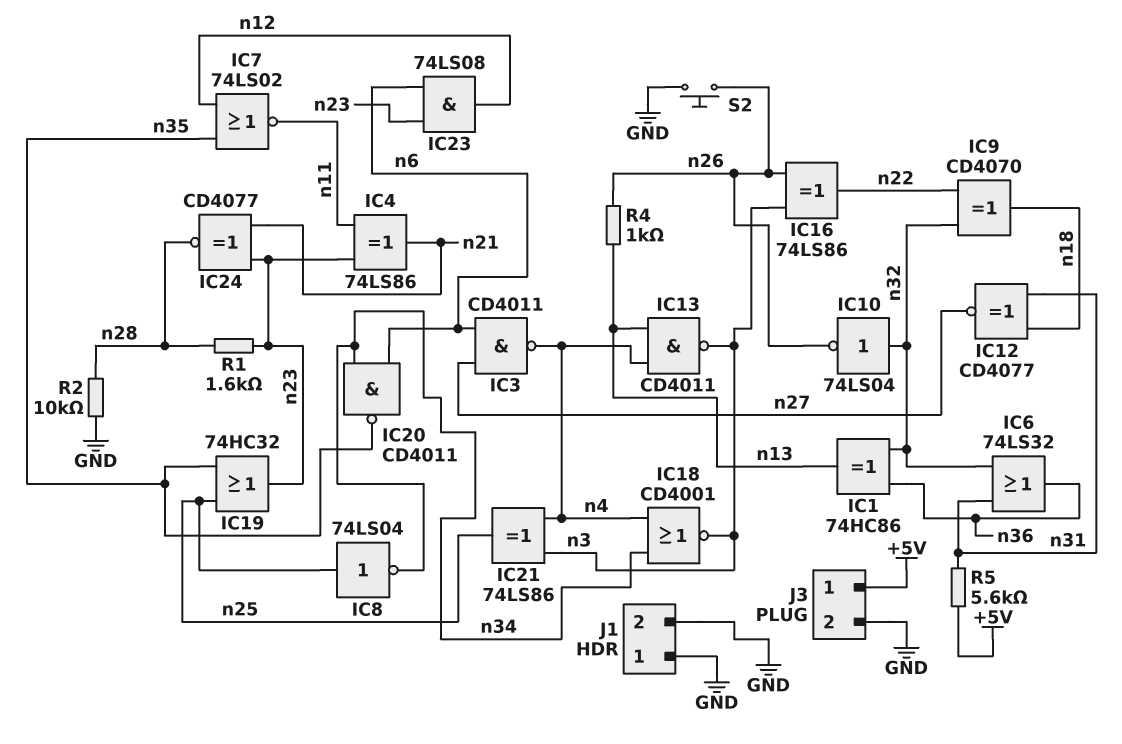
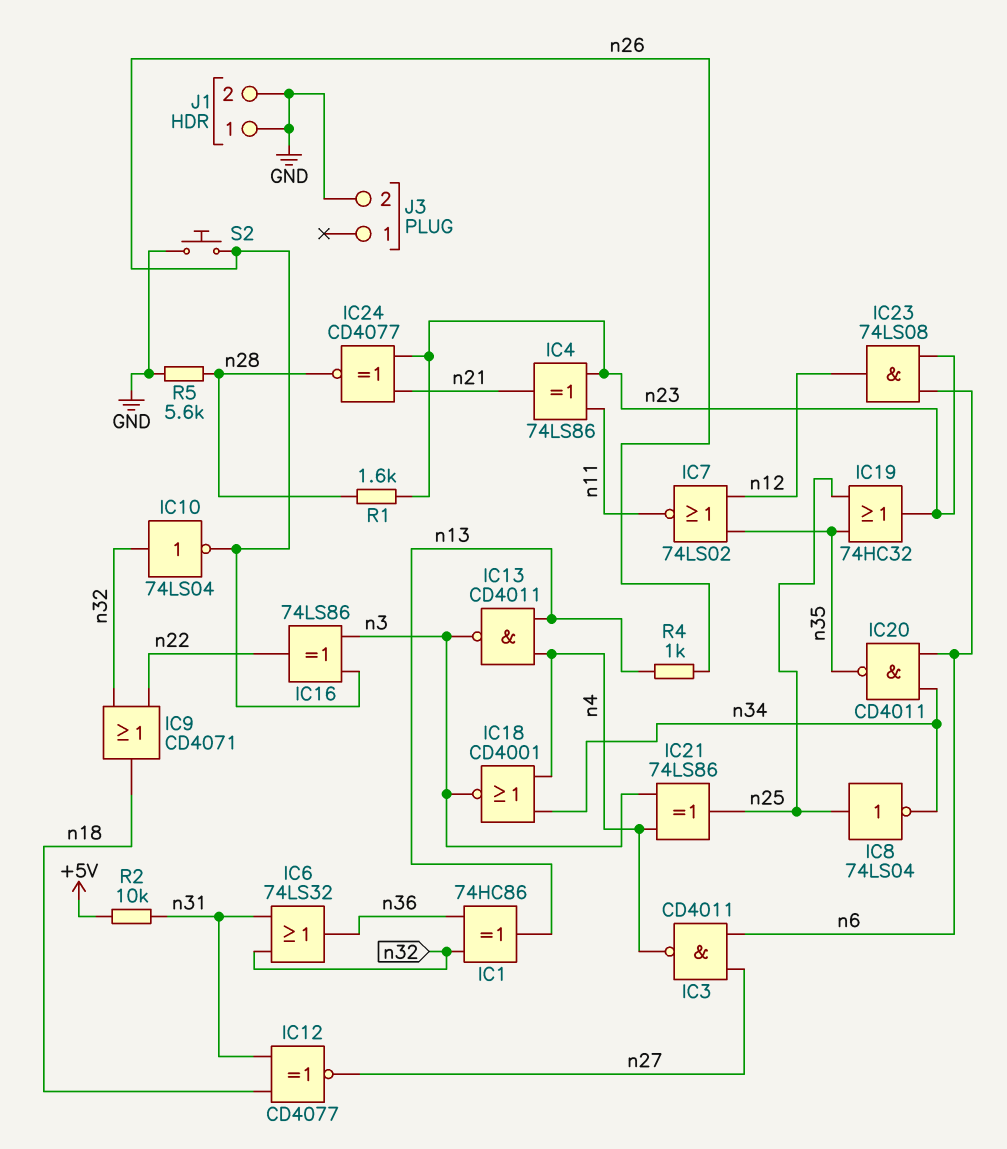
IC9: XOR CD4070 (in n22, in n32, out n18) -> OR CD4071 (in n22, in n32, out n18)
J3 pin 1: +5V -> none
R2: 10k (GND, n28) -> 10k (+5V, n31)
R5: 5.6k (+5V, n31) -> 5.6k (GND, n28)

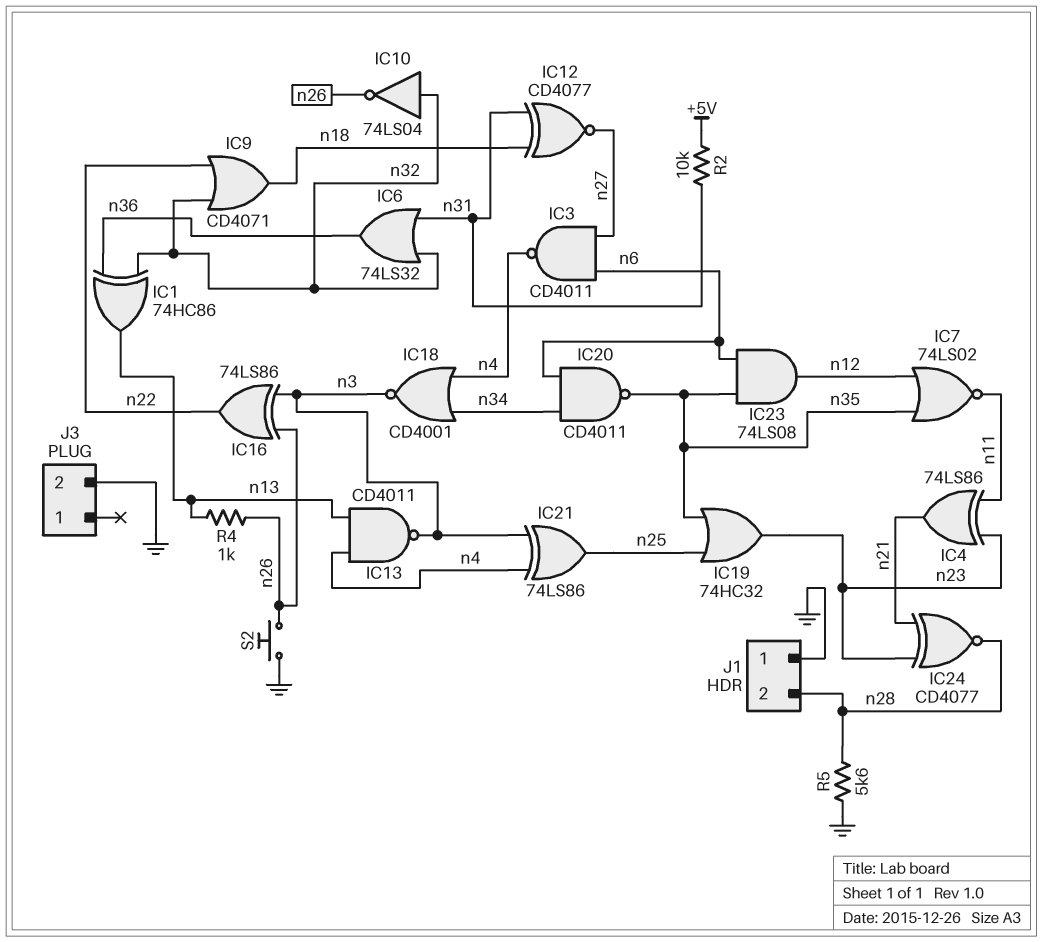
IC8: NOT 74LS04 (in n25, out n34) -> none
IC23: AND 74LS08 (in n6, in n23, out n12) -> AND 74LS08 (in n6, in n35, out n12)
J1 pin 2: GND -> n28
R1: 1.6k (n23, n28) -> none

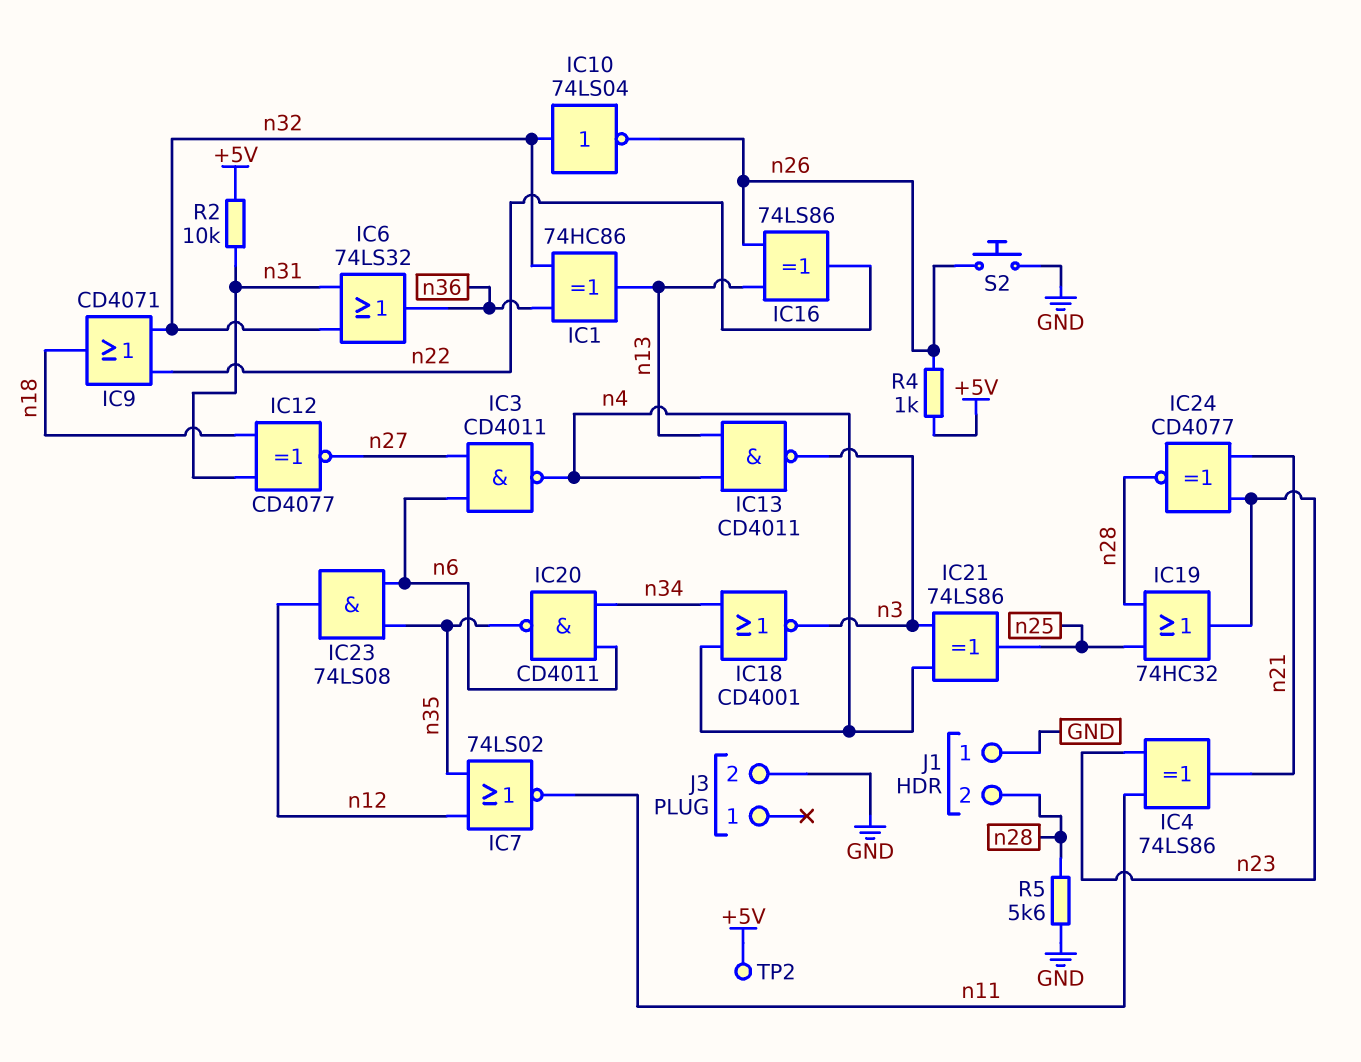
IC16: XOR 74LS86 (in n3, in n26, out n22) -> XOR 74LS86 (in n13, in n26, out n22)
IC19: OR 74HC32 (in n25, in n35, out n23) -> OR 74HC32 (in n25, in n28, out n23)
R4: 1k (n13, n26) -> 1k (+5V, n26)
TP2: none -> test point (+5V)

